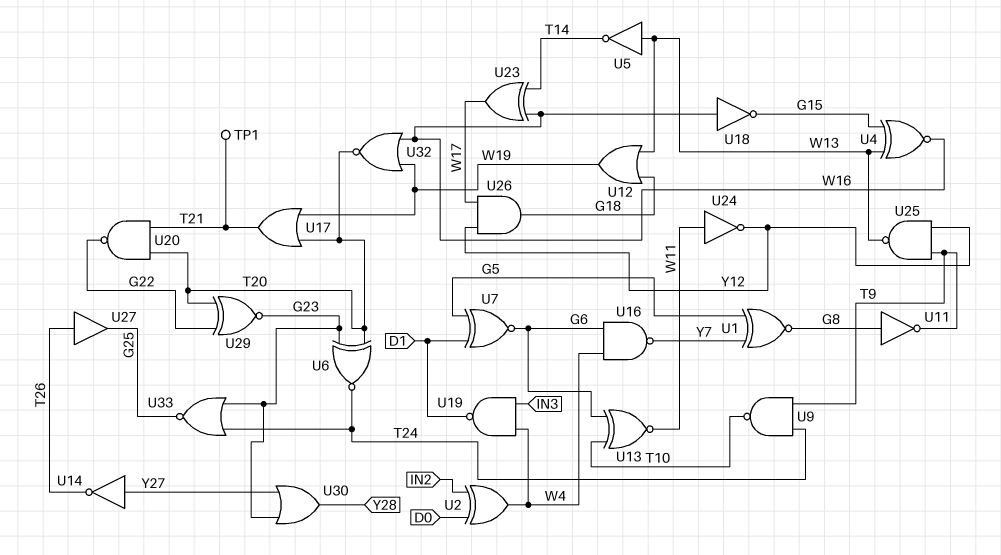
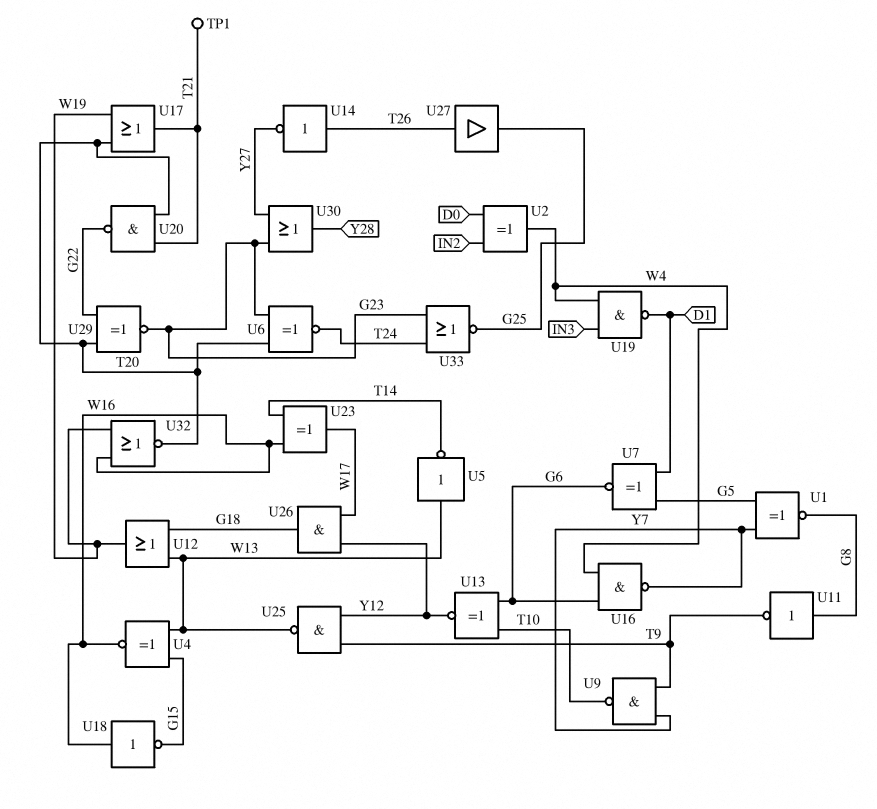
U9: NAND (in T9, in T24, out T10) -> NAND (in T9, in Y7, out T10)
U13: XNOR (in G6, in T10, out W11) -> XNOR (in G6, in T10, out Y12)
U14: NOT (in Y27, out T26) -> NOT (in T26, out Y27)
U24: NOT (in W11, out Y12) -> none

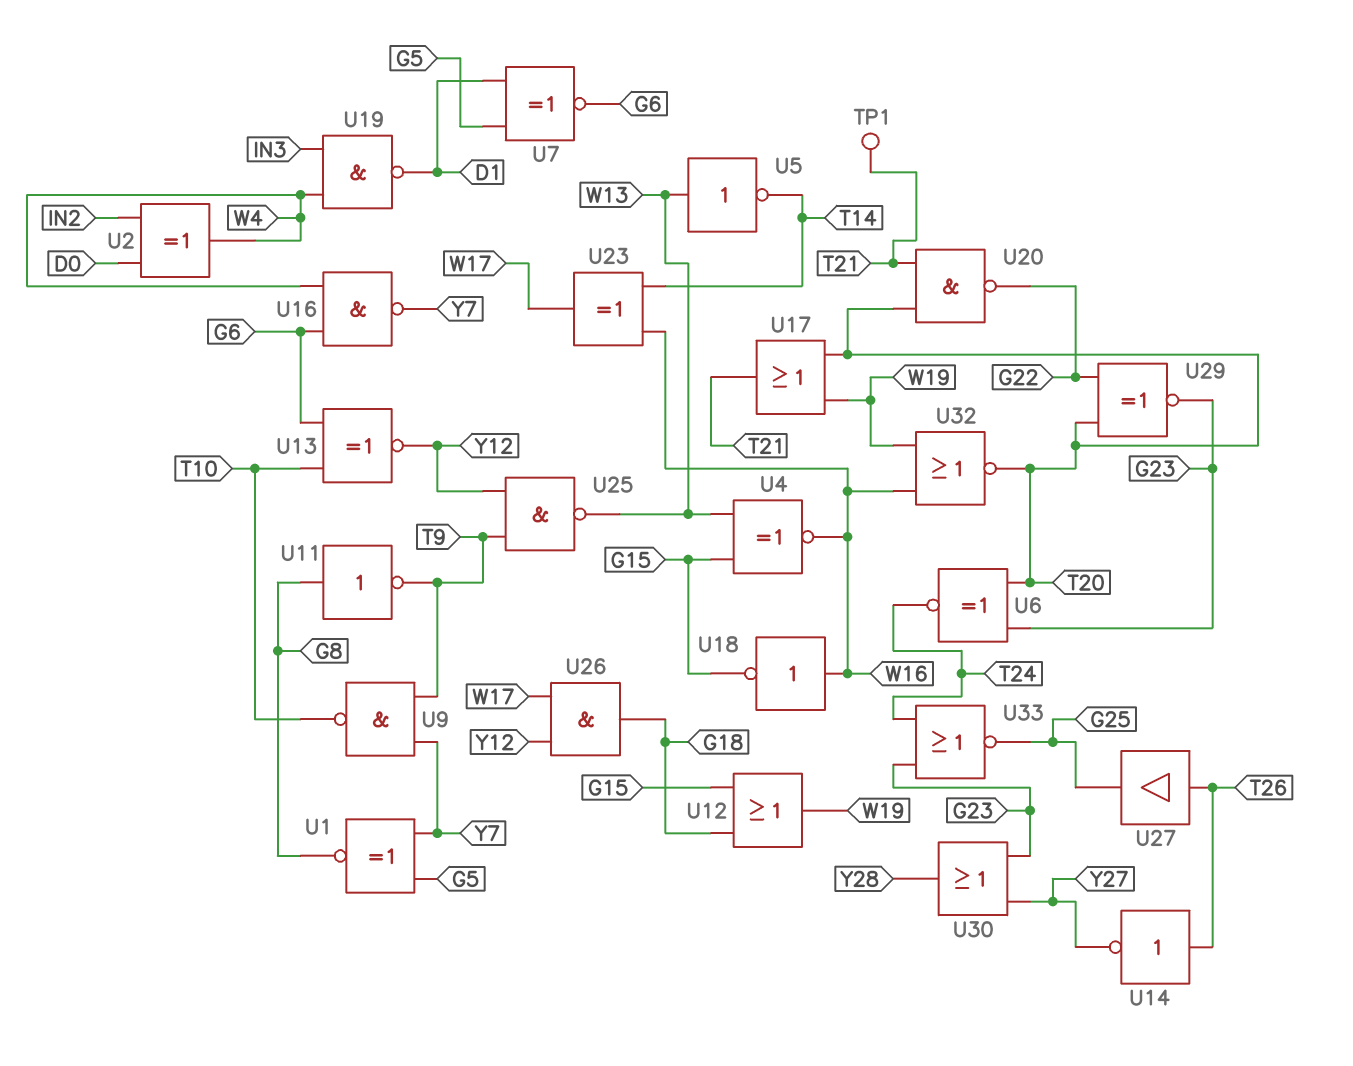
U12: OR (in G18, in W13, out W19) -> OR (in G15, in G18, out W19)

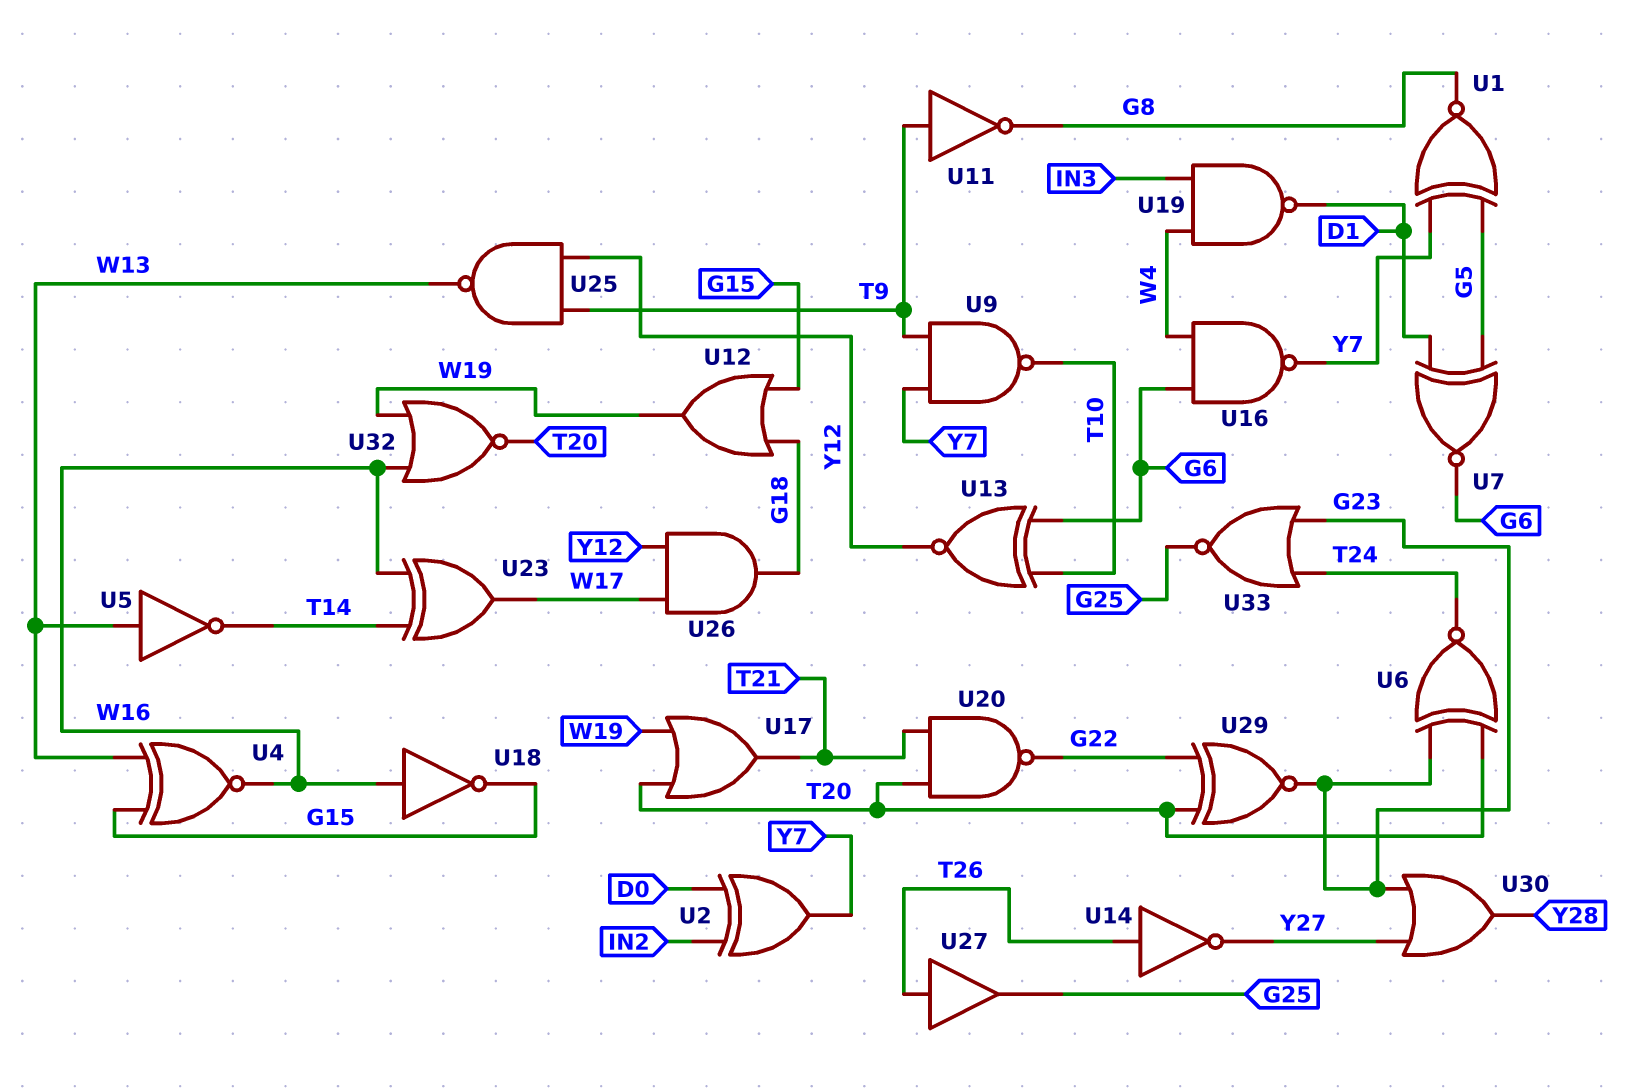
TP1: test point (T21) -> none
U2: XOR (in D0, in IN2, out W4) -> XOR (in D0, in IN2, out Y7)
U11: NOT (in G8, out T9) -> NOT (in T9, out G8)

